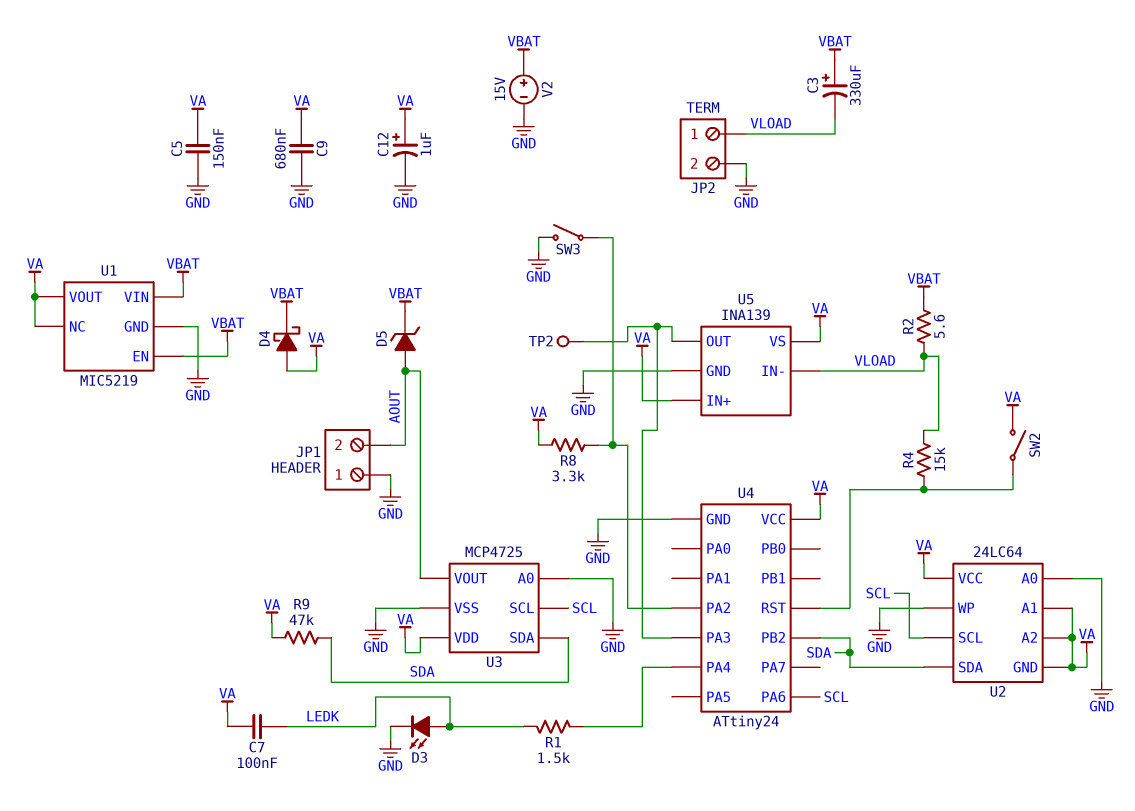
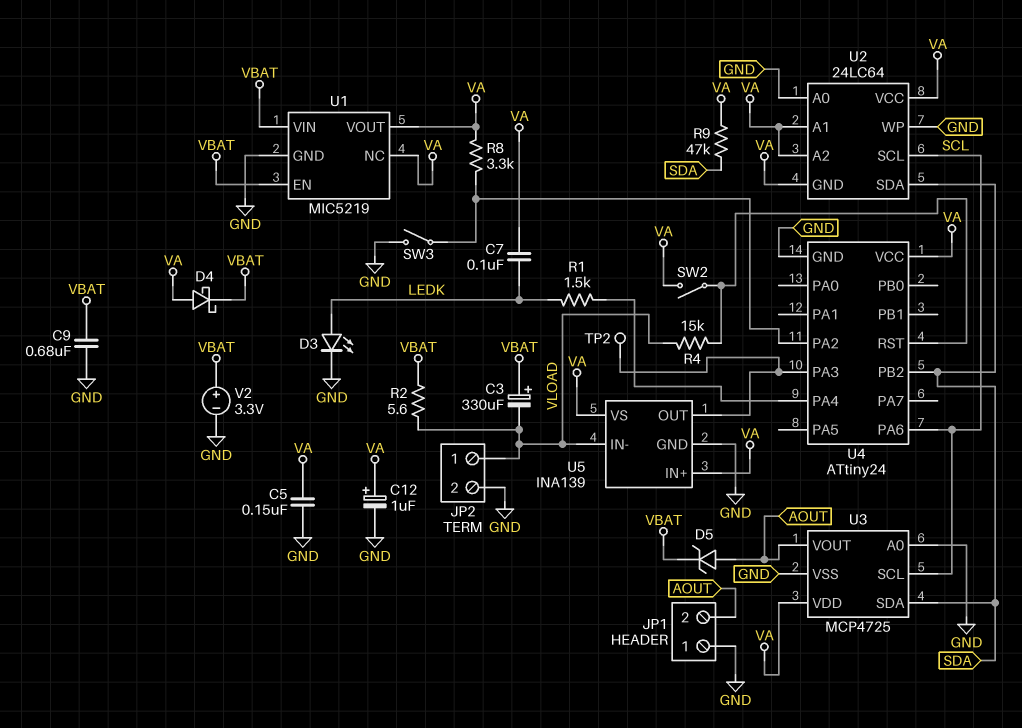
C9: 680nF (GND, VA) -> 680nF (GND, VBAT)
V2: 15V (plus VBAT, minus GND) -> 3.3V (plus VBAT, minus GND)

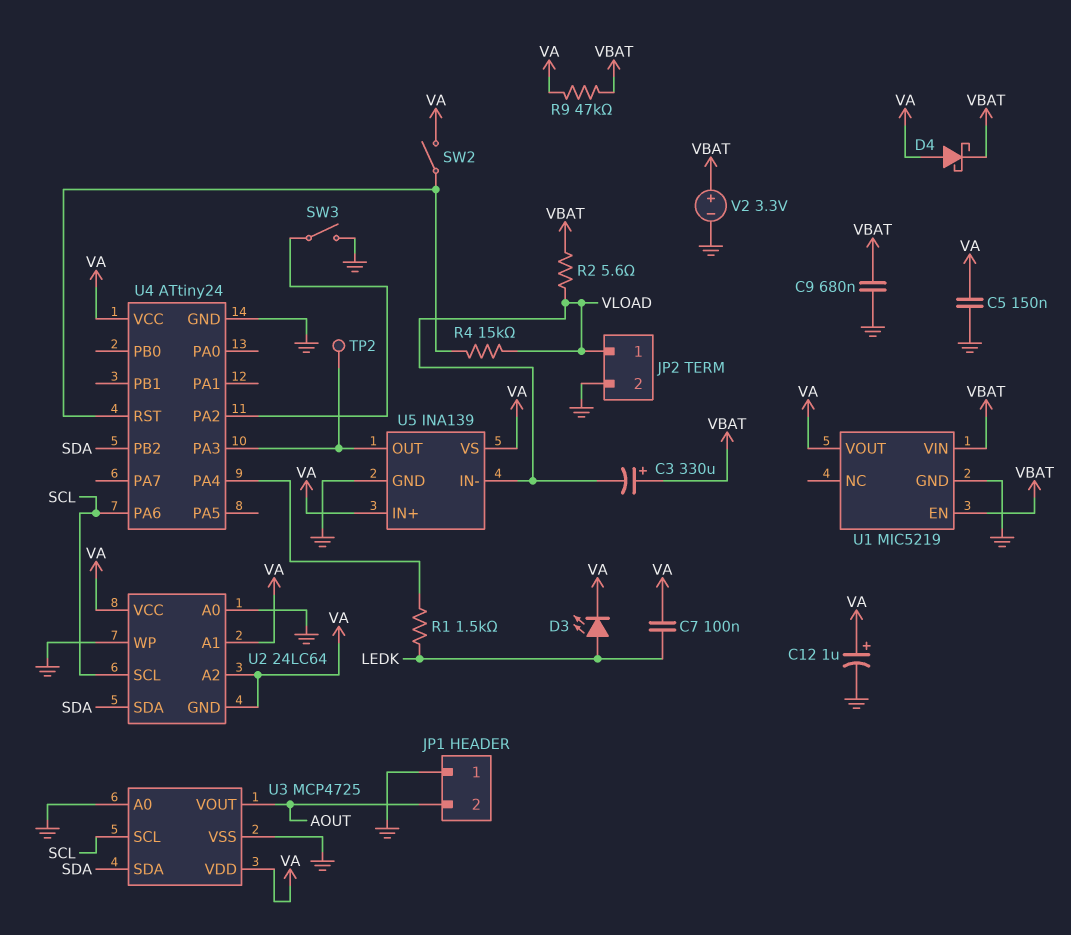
D3: LED (A LEDK, K GND) -> LED (A LEDK, K VA)
D5: zener (A AOUT, K VBAT) -> none
R8: 3.3k (U4/PA2, VA) -> none
R9: 47k (SDA, VA) -> 47k (VA, VBAT)
U1 pin NC: VA -> none

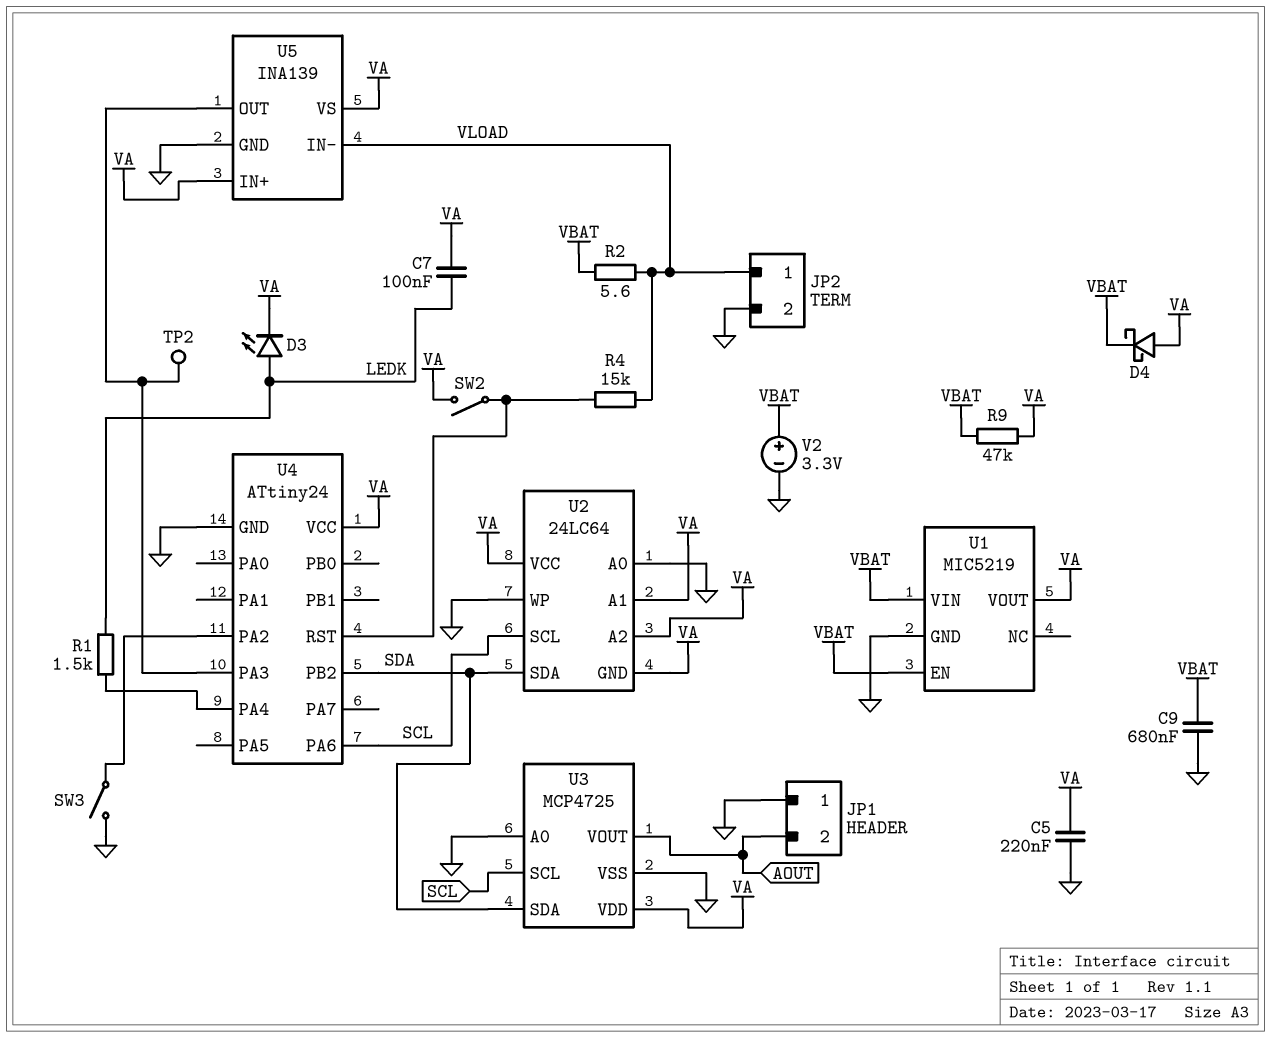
C3: 330uF (plus VBAT, minus VLOAD) -> none
C5: 150nF (GND, VA) -> 220nF (GND, VA)
C12: 1uF (plus VA, minus GND) -> none

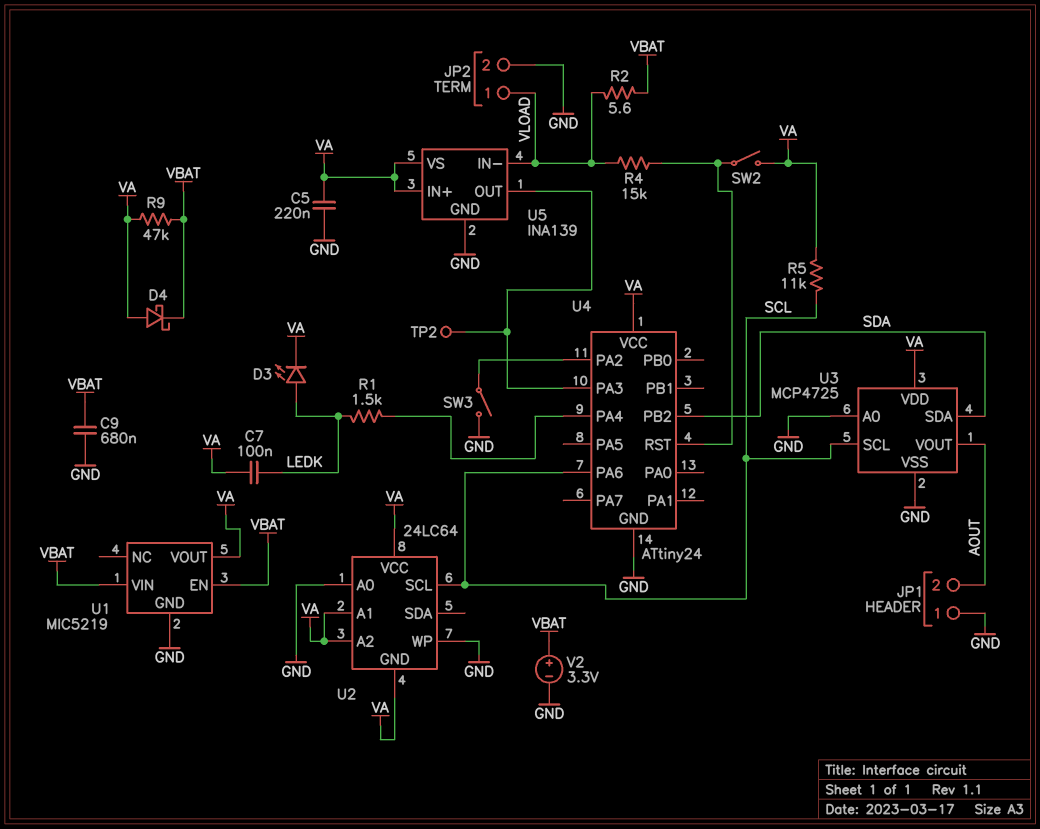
R5: none -> 11k (SCL, VA)
U2 pin SDA: SDA -> none

